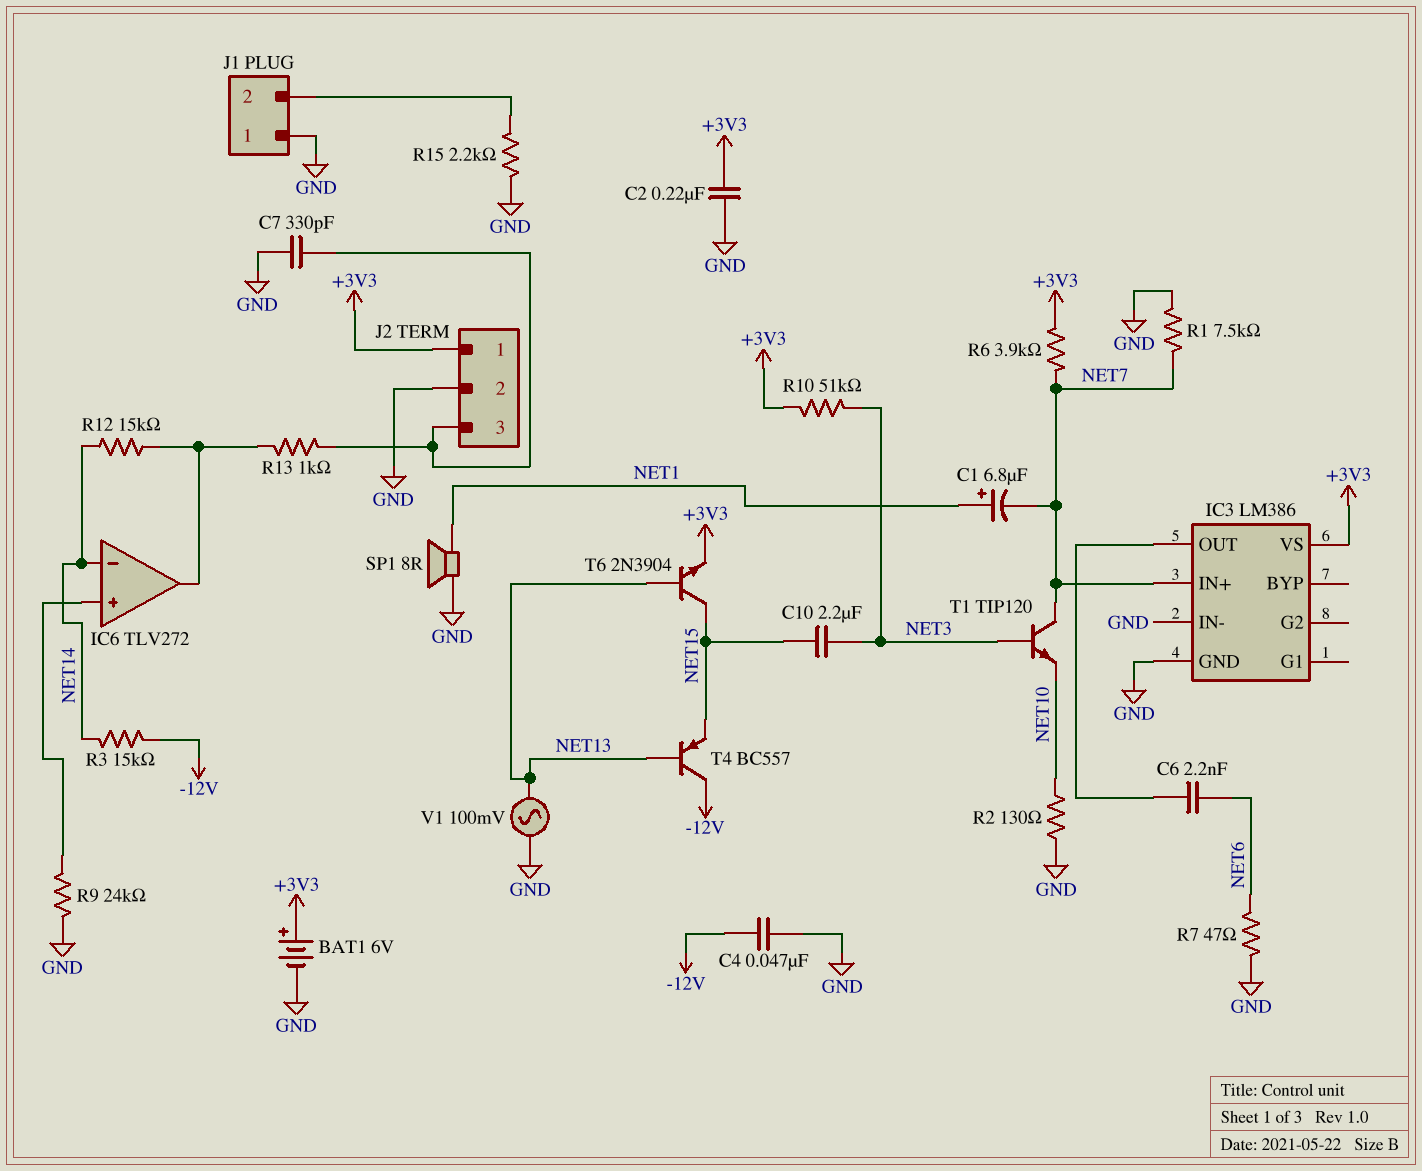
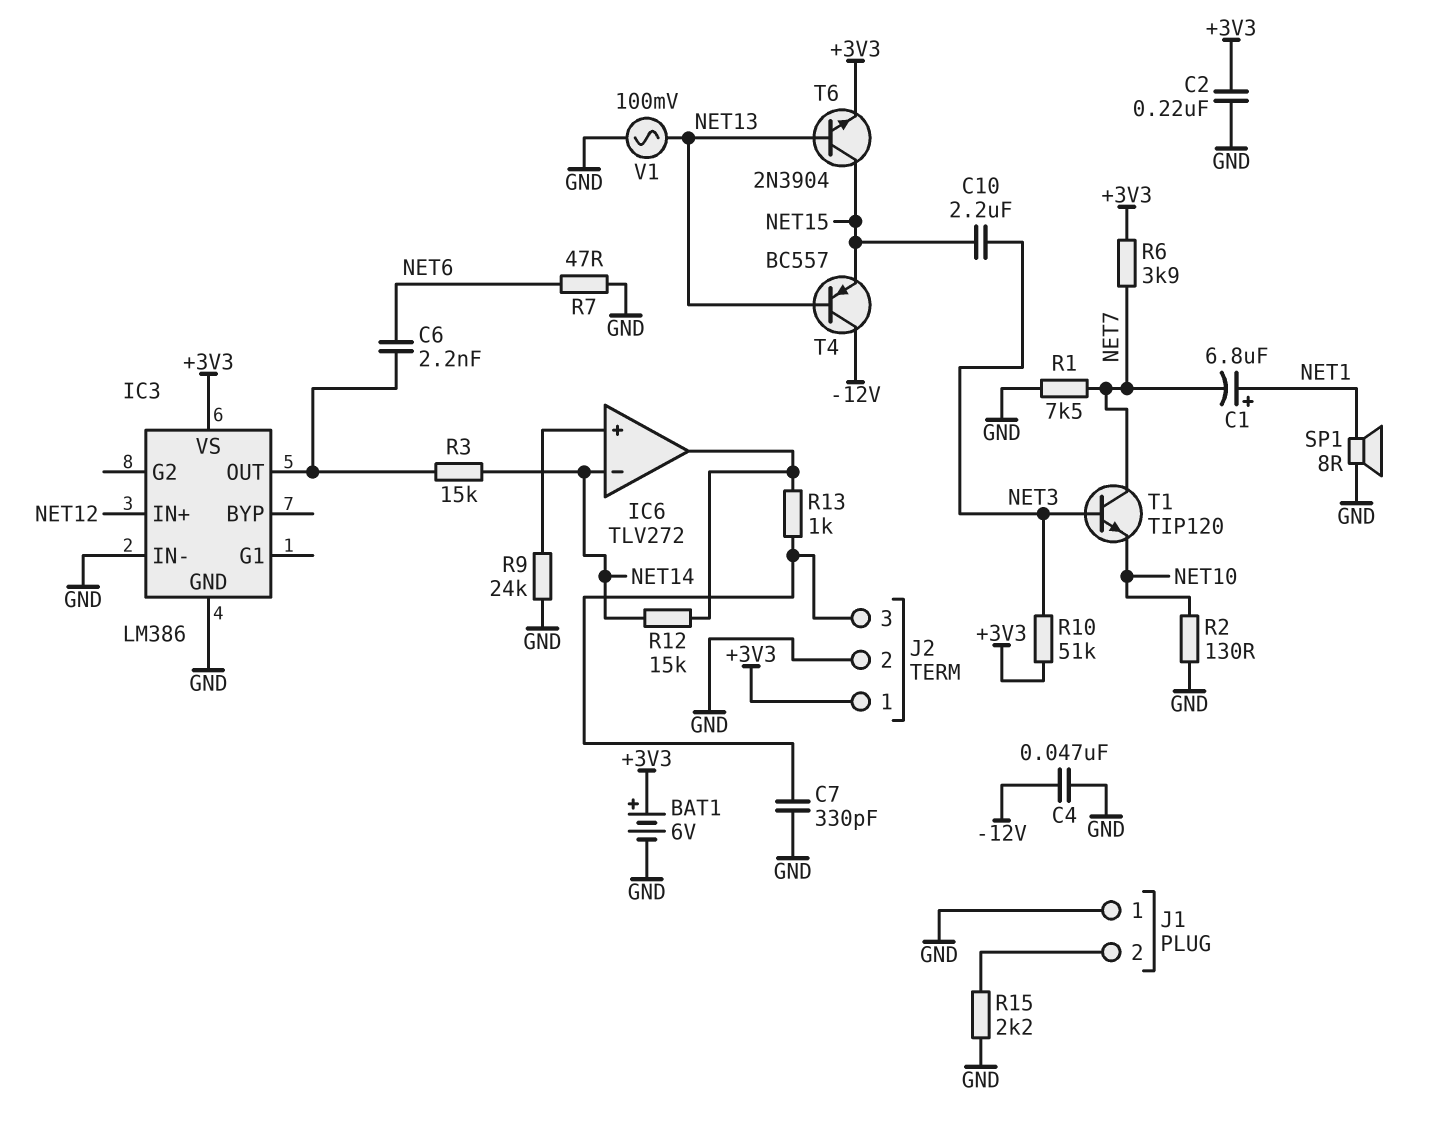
IC3 pin IN+: NET7 -> NET12
R3: 15k (-12V, NET14) -> 15k (IC3/OUT, NET14)

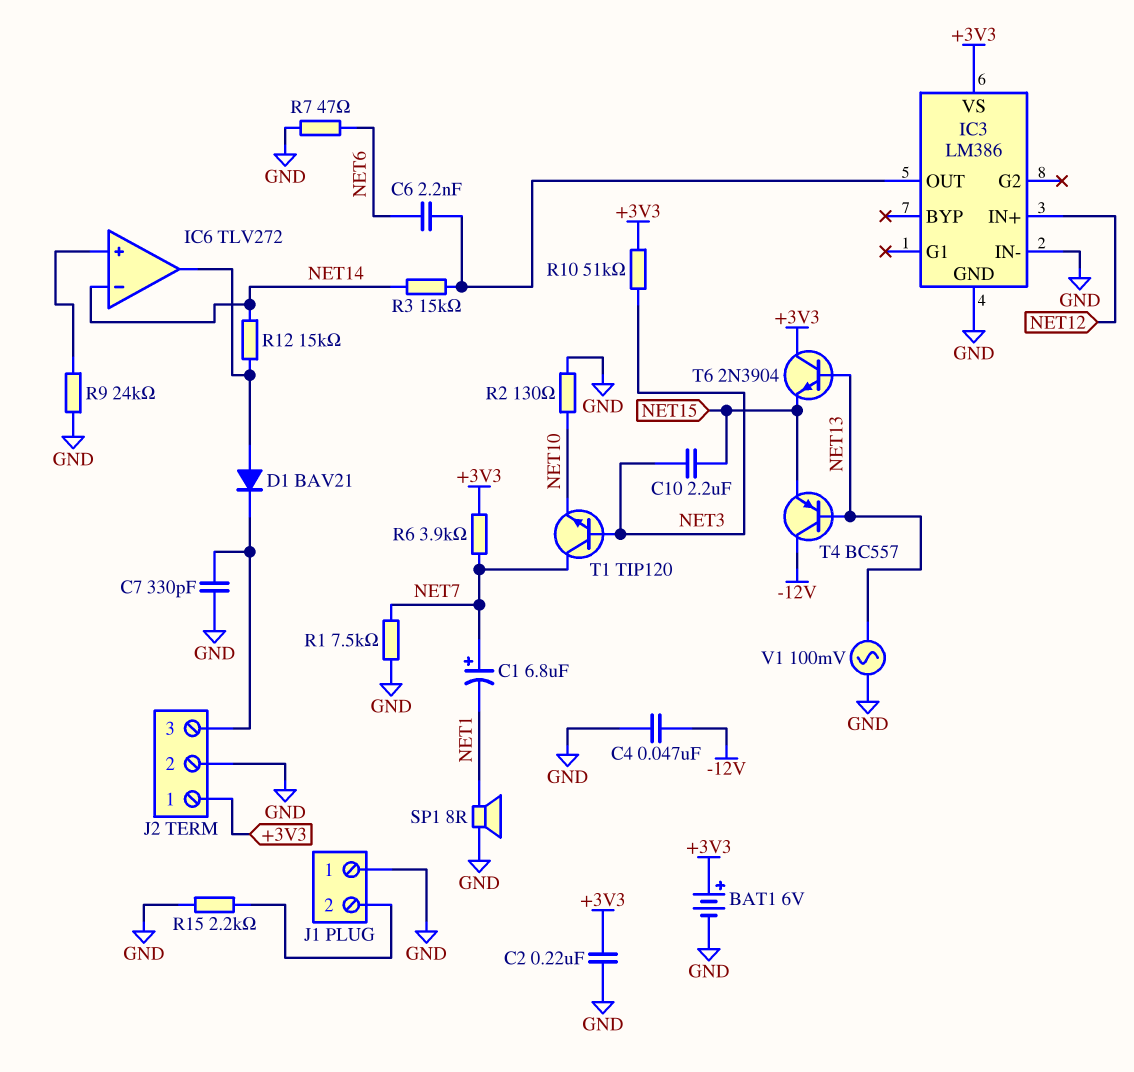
C1: 6.8uF (plus NET1, minus NET7) -> 6.8uF (plus NET7, minus NET1)
D1: none -> diode BAV21 (A IC6/out, K J2/3)
R13: 1k (IC6/out, J2/3) -> none
T6: NPN 2N3904 (B NET13, C NET15, E +3V3) -> NPN 2N3904 (B NET13, C +3V3, E NET15)

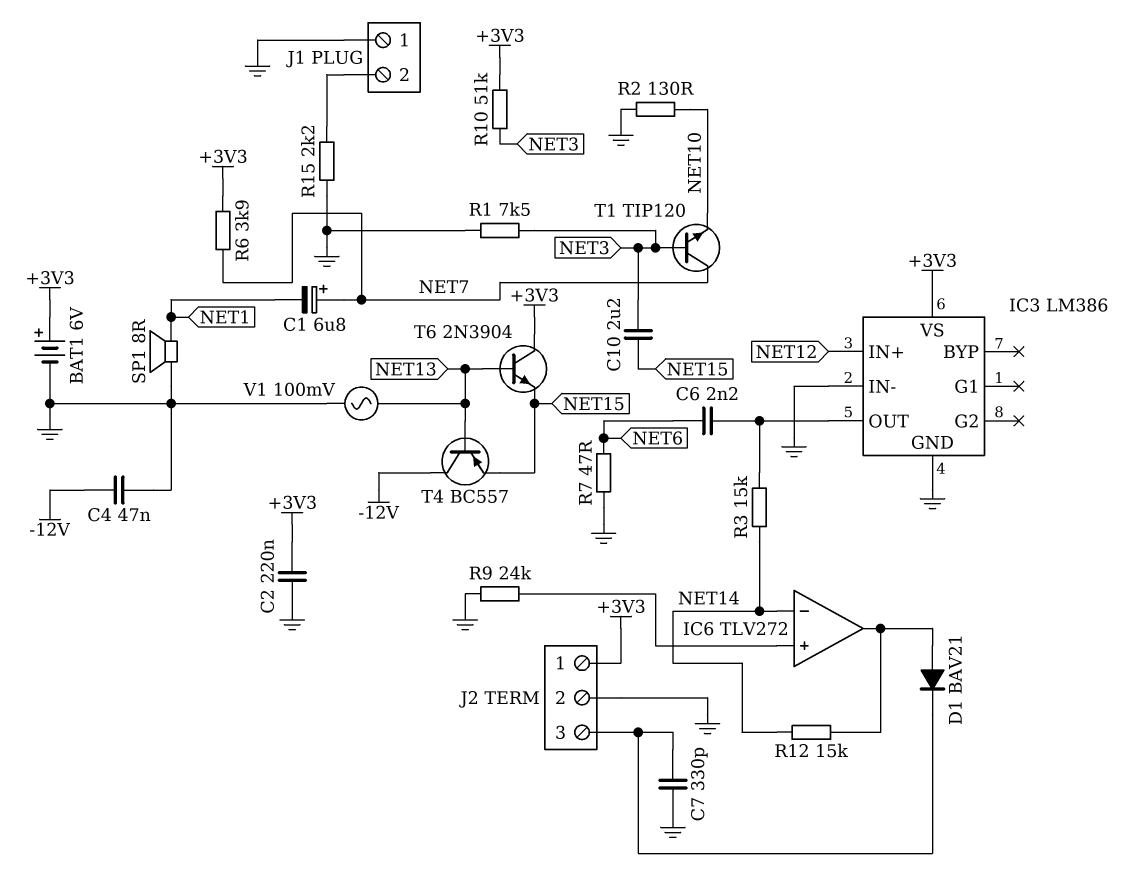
R1: 7.5k (GND, NET7) -> 7.5k (GND, NET3)

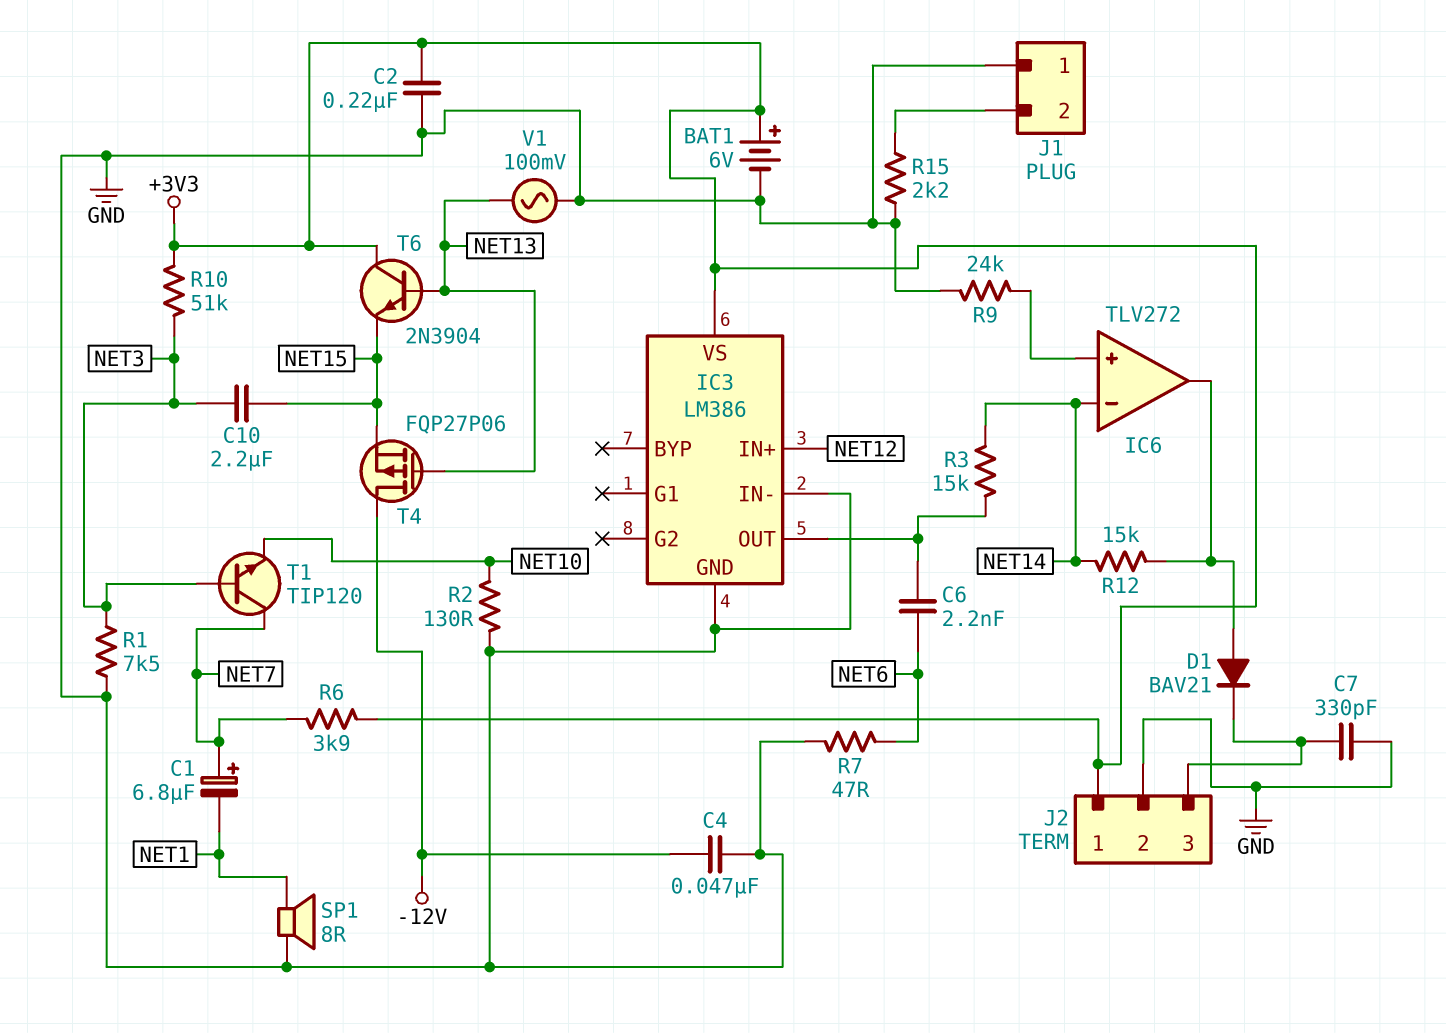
T4: PNP BC557 (B NET13, C -12V, E NET15) -> PMOS FQP27P06 (G NET13, D -12V, S NET15)

